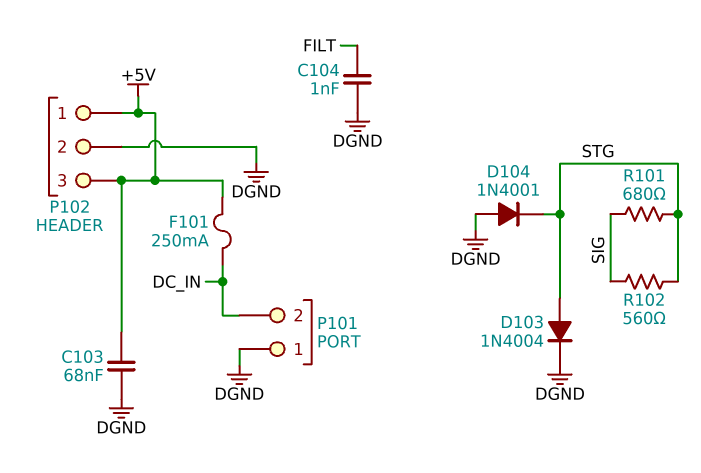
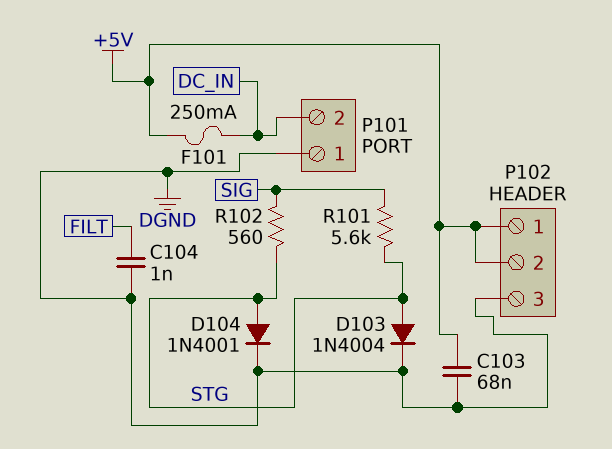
D104: diode 1N4001 (A DGND, K STG) -> diode 1N4001 (A STG, K DGND)
P102 pin 2: DGND -> +5V
P102 pin 3: +5V -> DGND
R101: 680 (SIG, STG) -> 5.6k (SIG, STG)

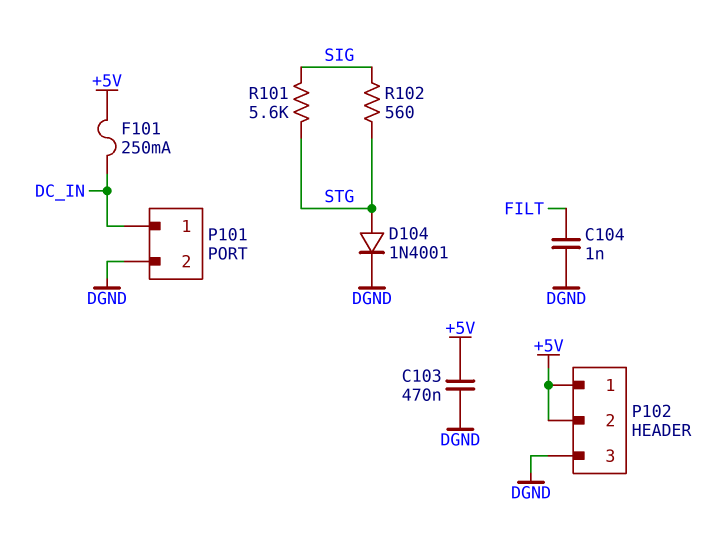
C103: 68nF (+5V, DGND) -> 470nF (+5V, DGND)
D103: diode 1N4004 (A STG, K DGND) -> none
P101 pin 1: DGND -> DC_IN
P101 pin 2: DC_IN -> DGND

